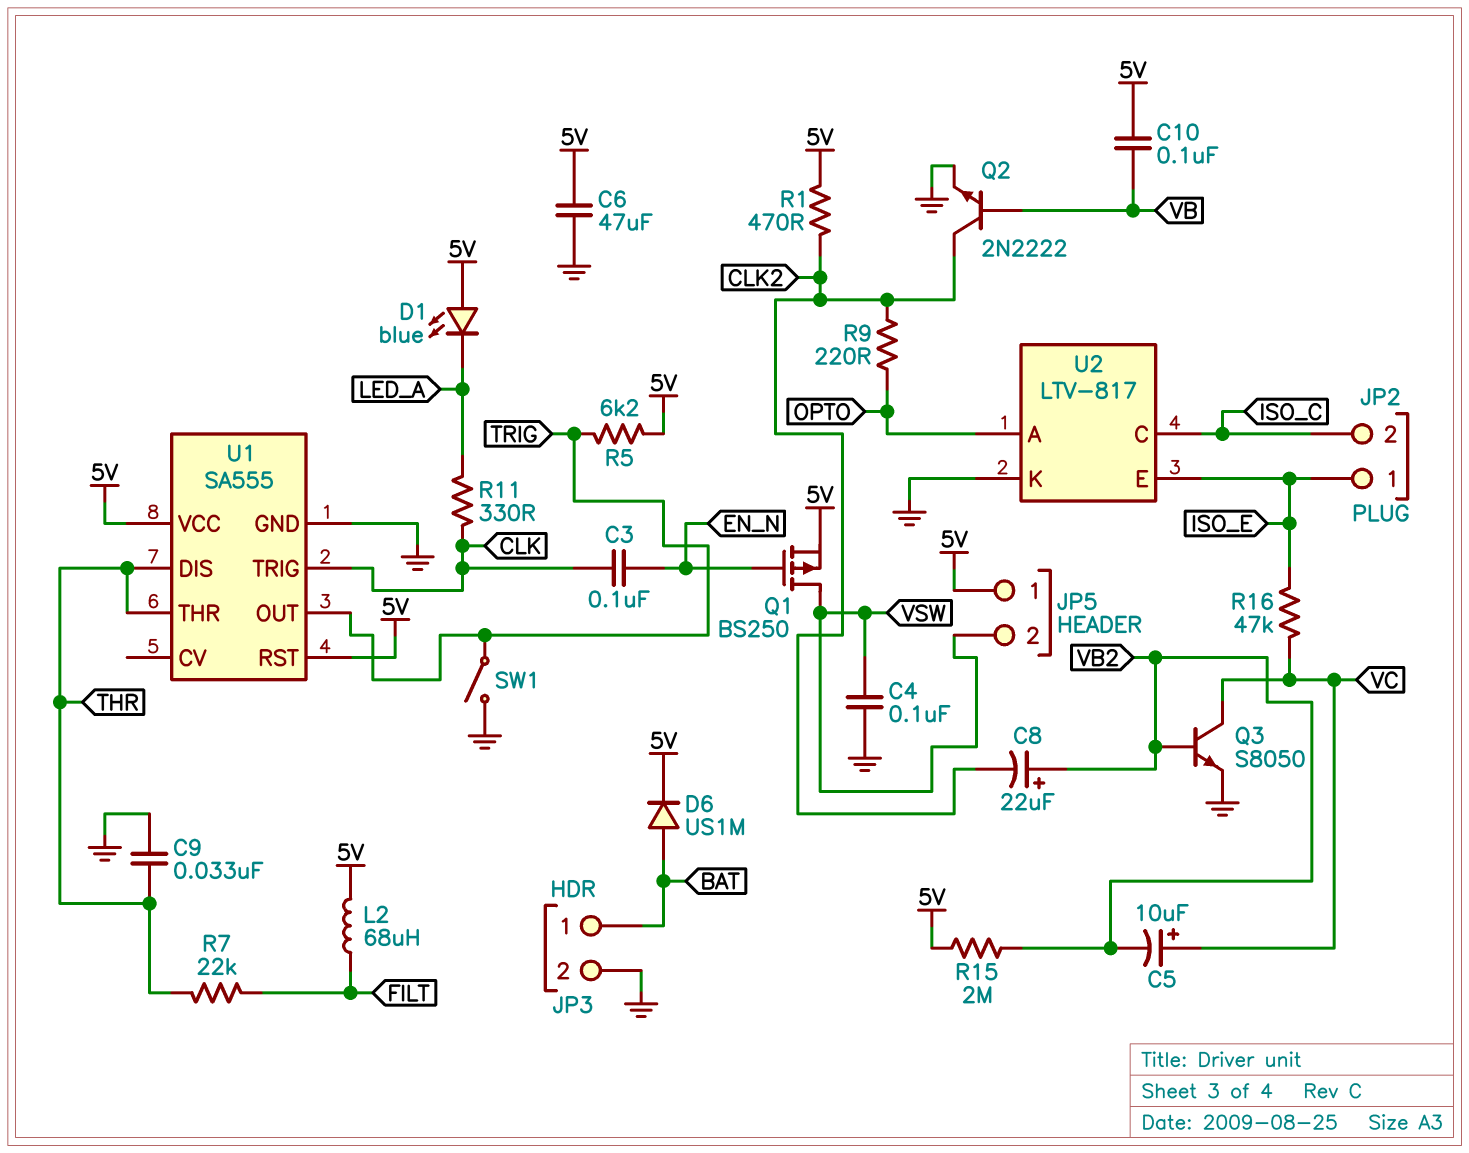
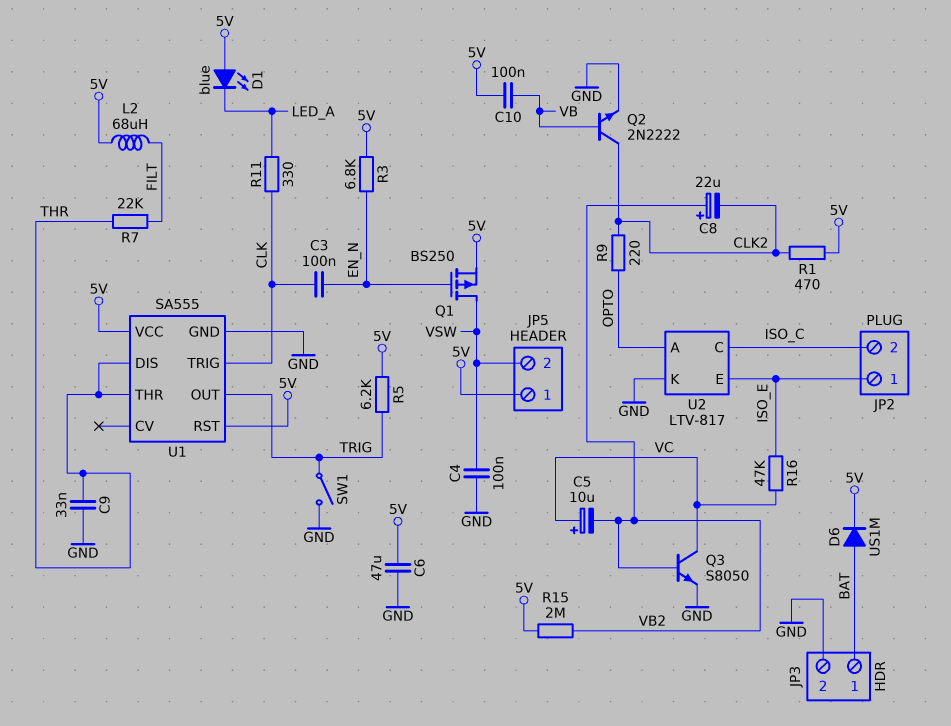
R3: none -> 6.8k (5V, EN_N)

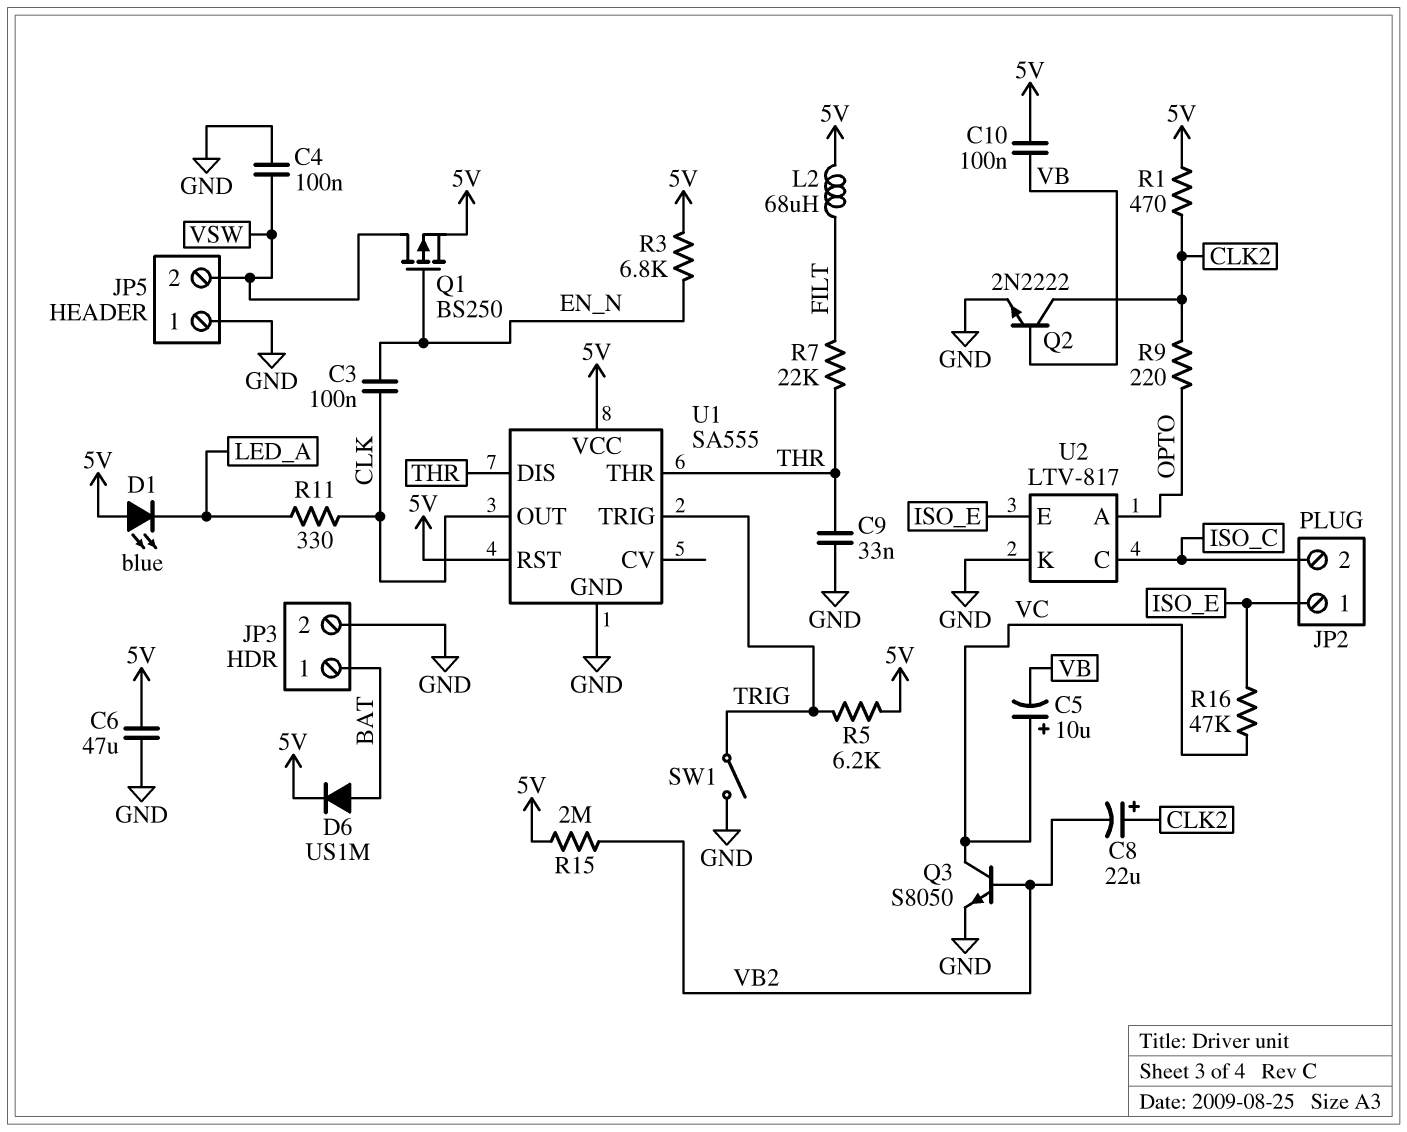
C5: 10uF (plus VC, minus VB2) -> 10uF (plus VC, minus VB)
C8: 22uF (plus VB2, minus CLK2) -> 22uF (plus CLK2, minus VB2)
JP5 pin 1: 5V -> GND
U1 pin OUT: TRIG -> CLK
U1 pin TRIG: CLK -> TRIG

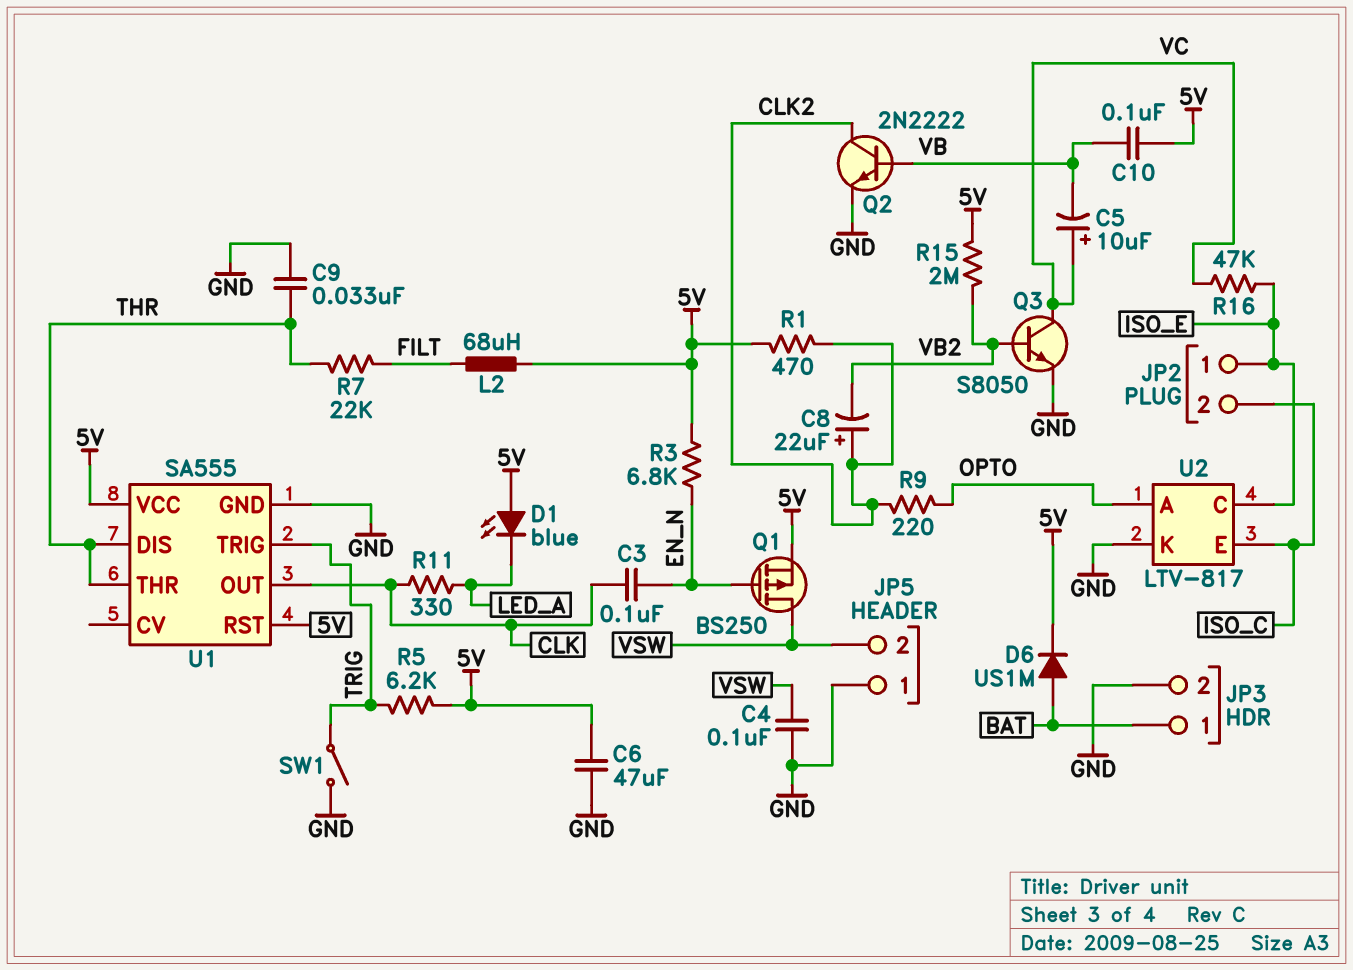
U2 pin C: ISO_C -> ISO_E
U2 pin E: ISO_E -> ISO_C

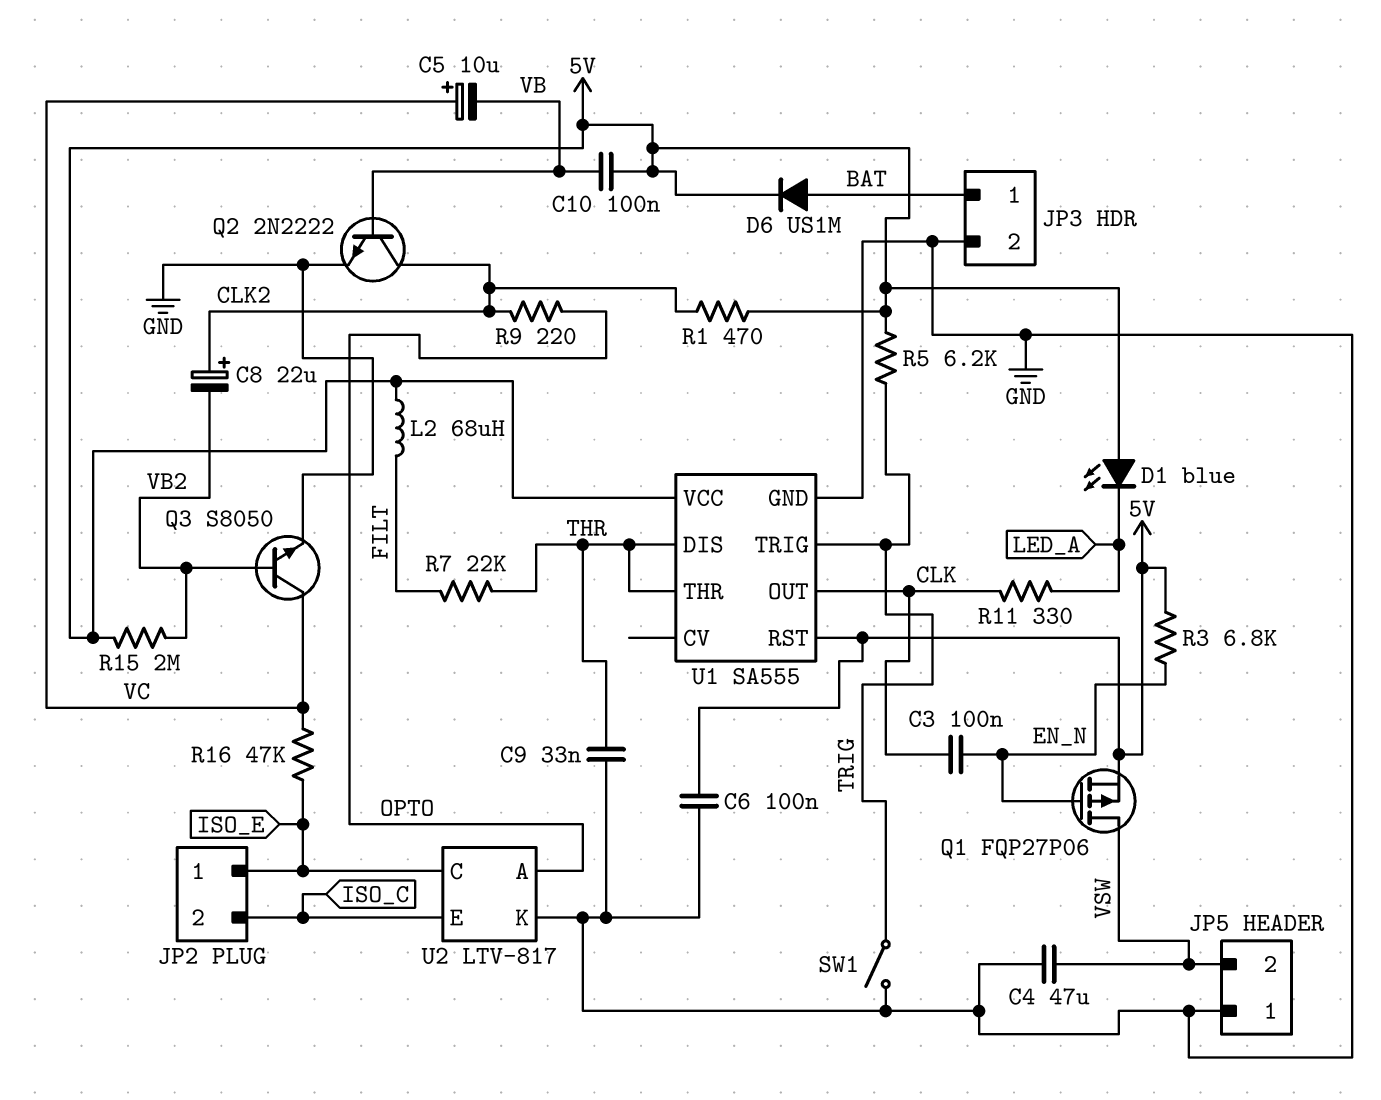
C4: 100nF (GND, VSW) -> 47uF (GND, VSW)
C6: 47uF (5V, GND) -> 100nF (5V, GND)
Q1: PMOS BS250 (G EN_N, D VSW, S 5V) -> PMOS FQP27P06 (G EN_N, D VSW, S 5V)

